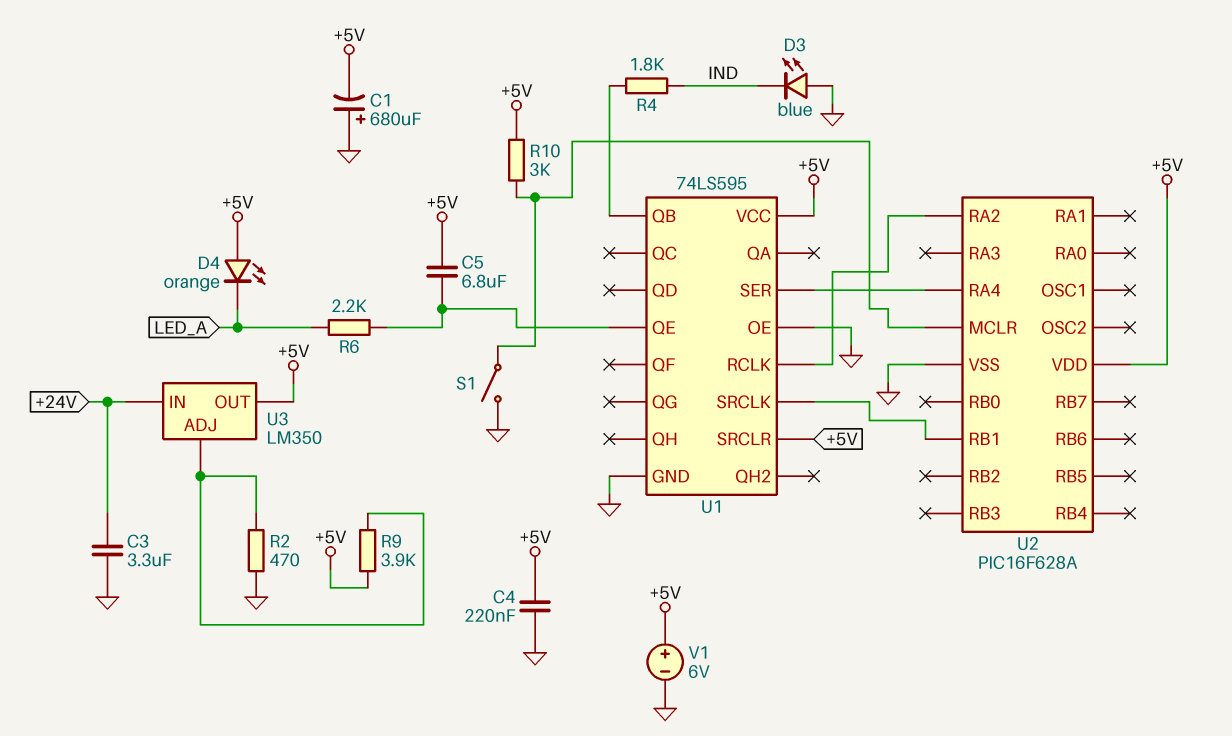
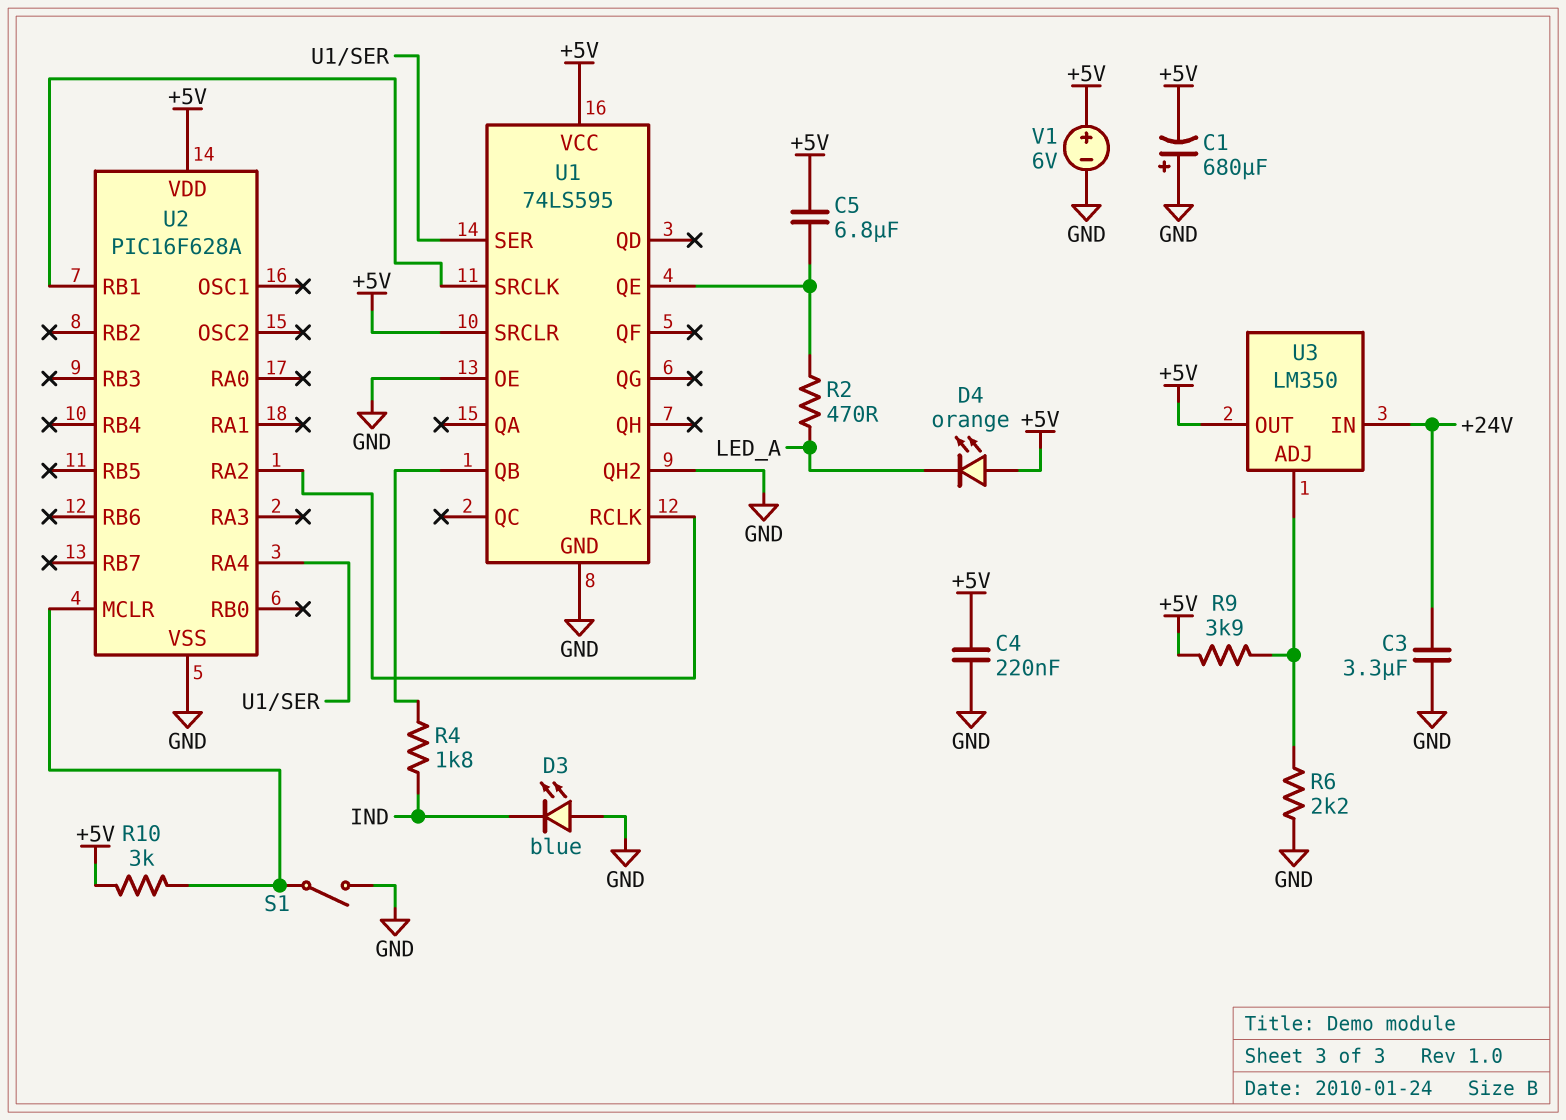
R2: 470 (GND, U3/ADJ) -> 470 (LED_A, U1/QE)
R6: 2.2k (LED_A, U1/QE) -> 2.2k (GND, U3/ADJ)
U1 pin QH2: none -> GND

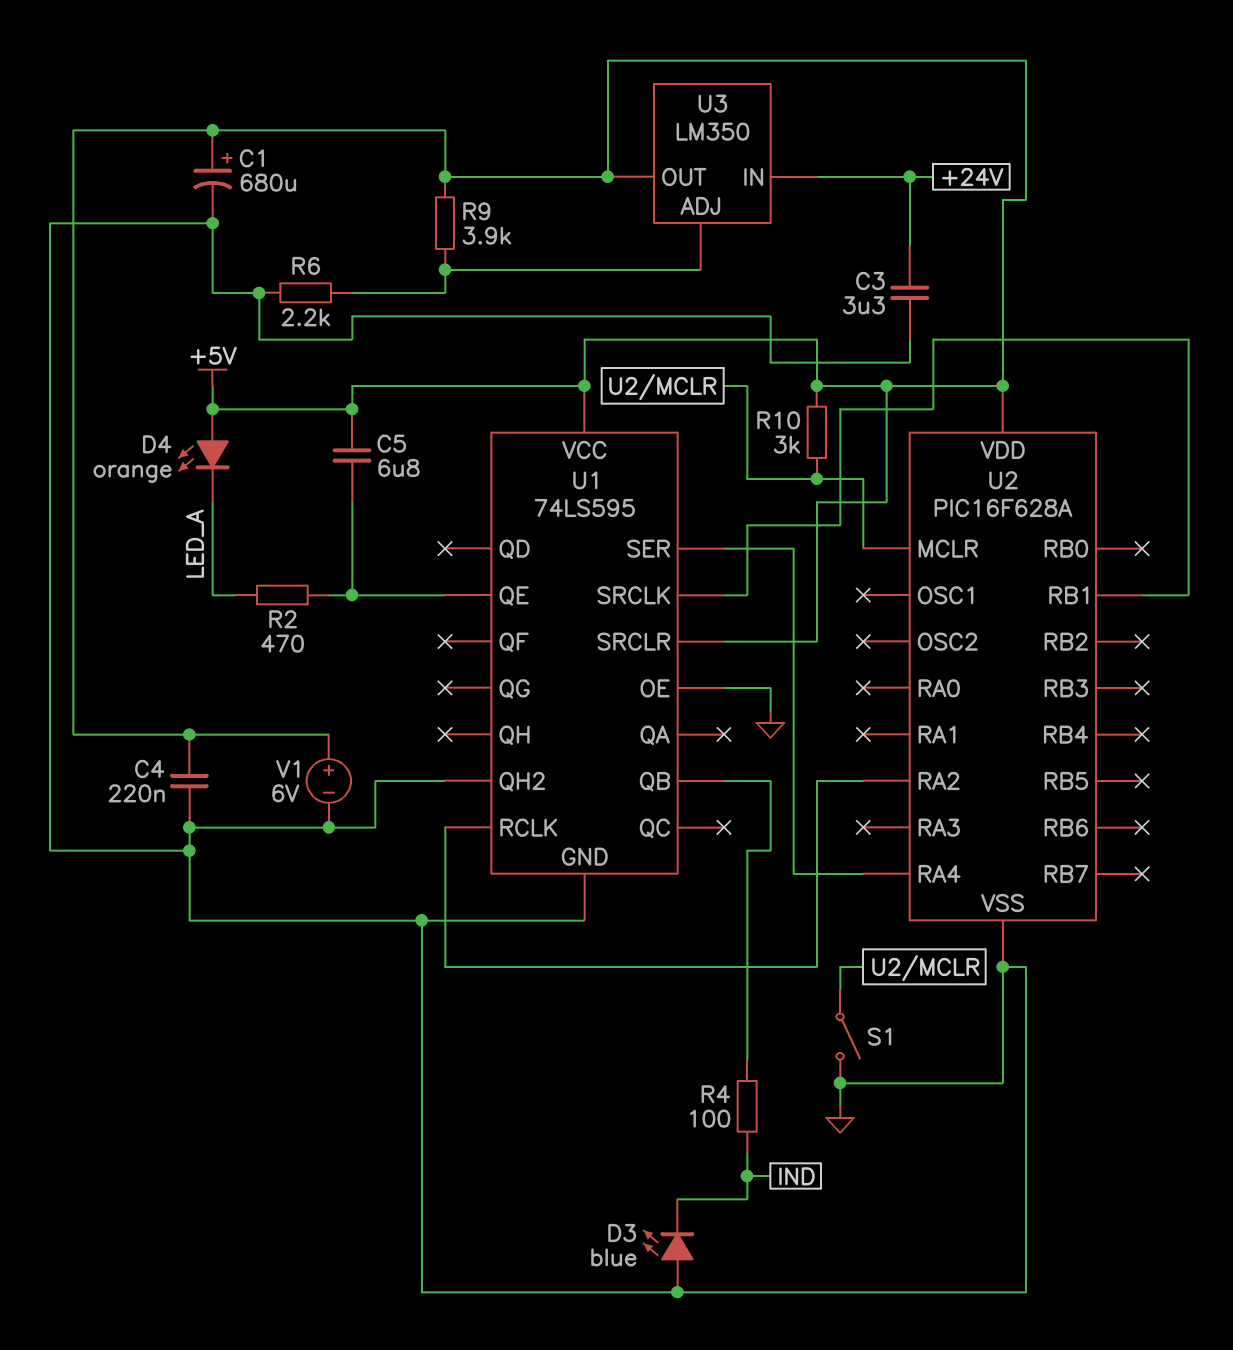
C1: 680uF (plus GND, minus +5V) -> 680uF (plus +5V, minus GND)
R4: 1.8k (IND, U1/QB) -> 100 (IND, U1/QB)

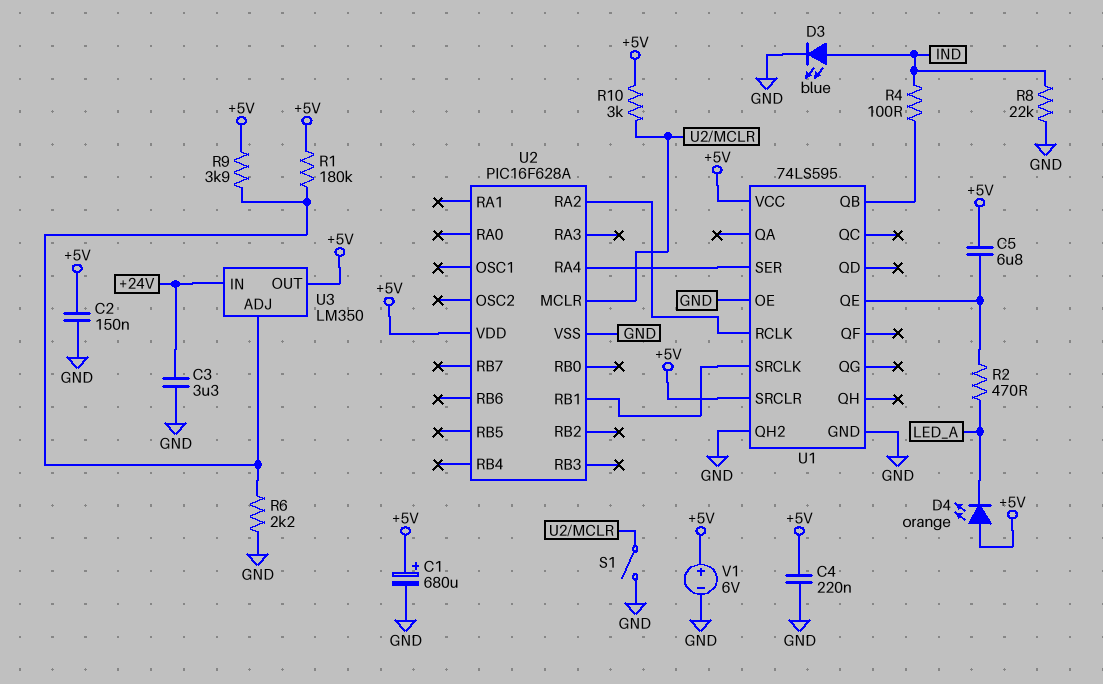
C2: none -> 150nF (+5V, GND)
D3: LED blue (A GND, K IND) -> LED blue (A IND, K GND)
R1: none -> 180k (+5V, U3/ADJ)
R8: none -> 22k (GND, IND)

